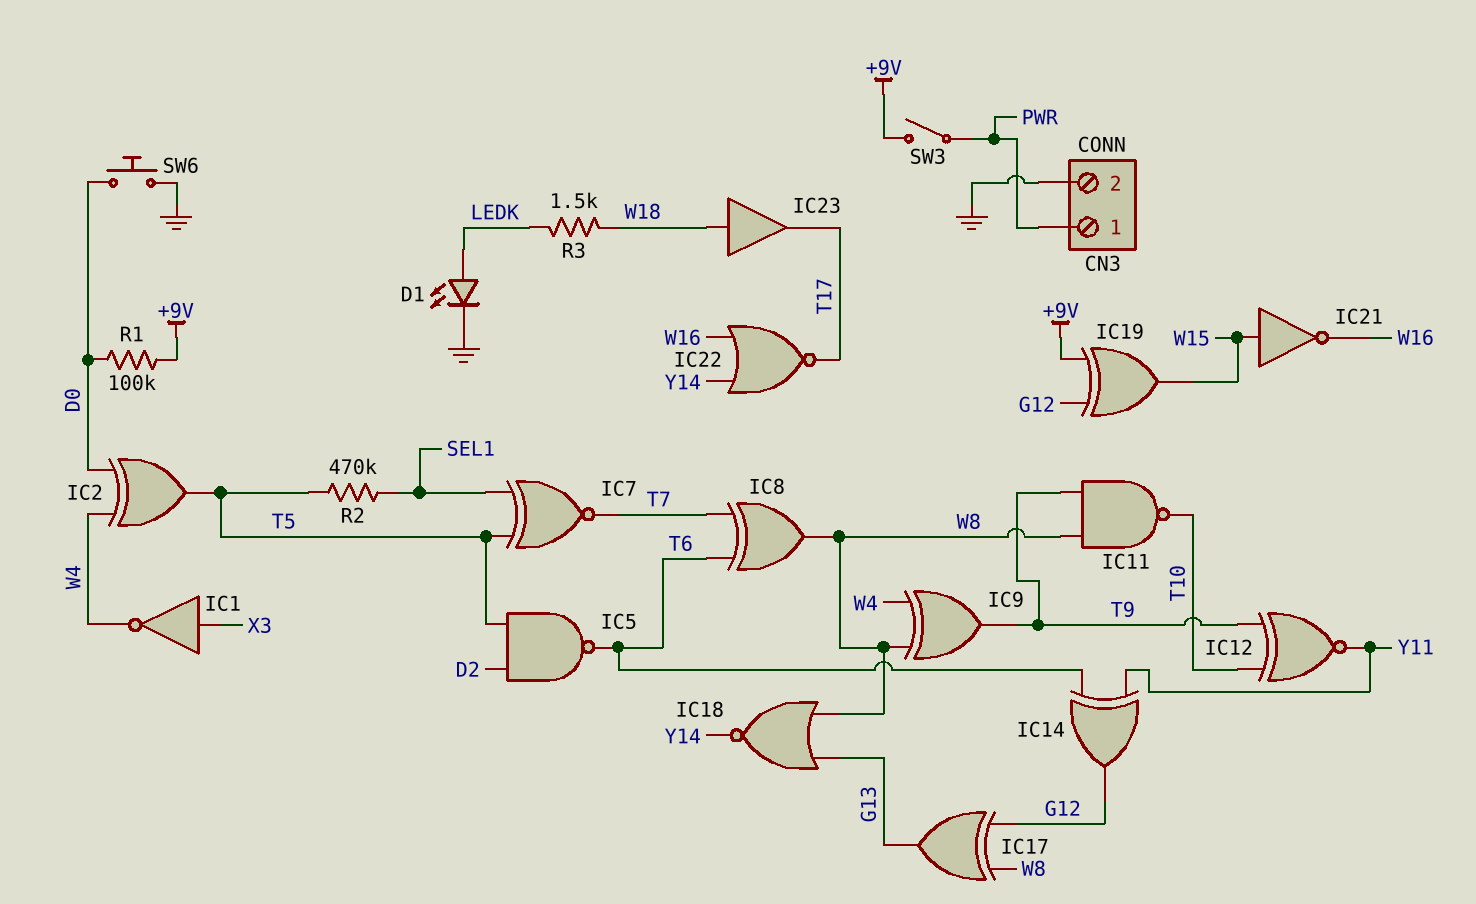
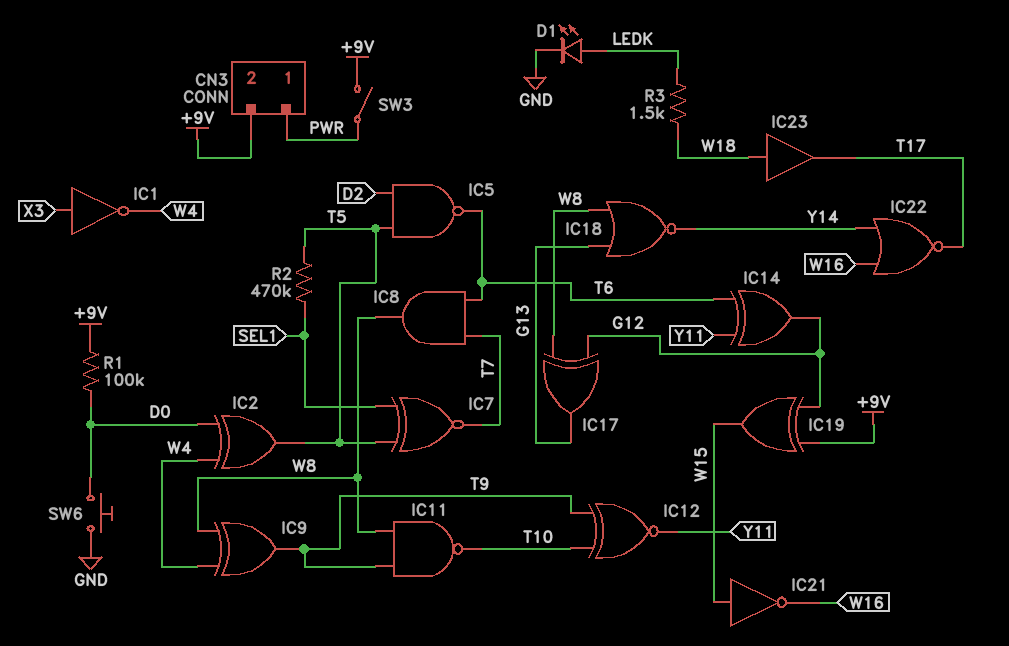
CN3 pin 2: GND -> +9V
IC8: XOR (in T6, in T7, out W8) -> AND (in T6, in T7, out W8)

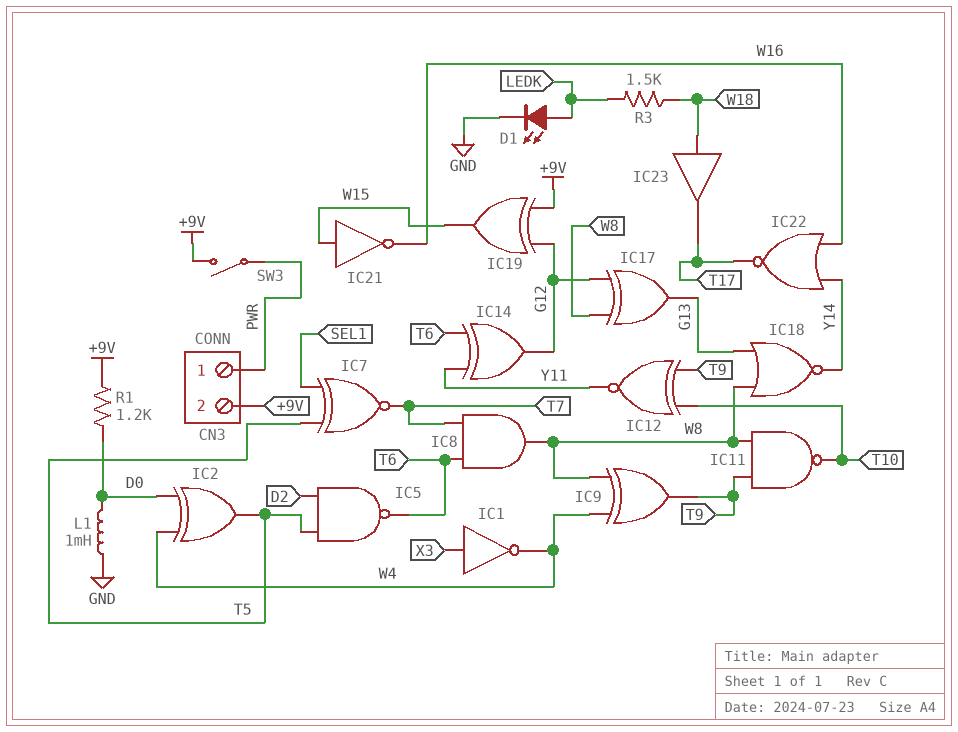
L1: none -> 1mH (D0, GND)
R1: 100k (+9V, D0) -> 1.2k (+9V, D0)
R2: 470k (SEL1, T5) -> none
SW6: button (D0, GND) -> none

